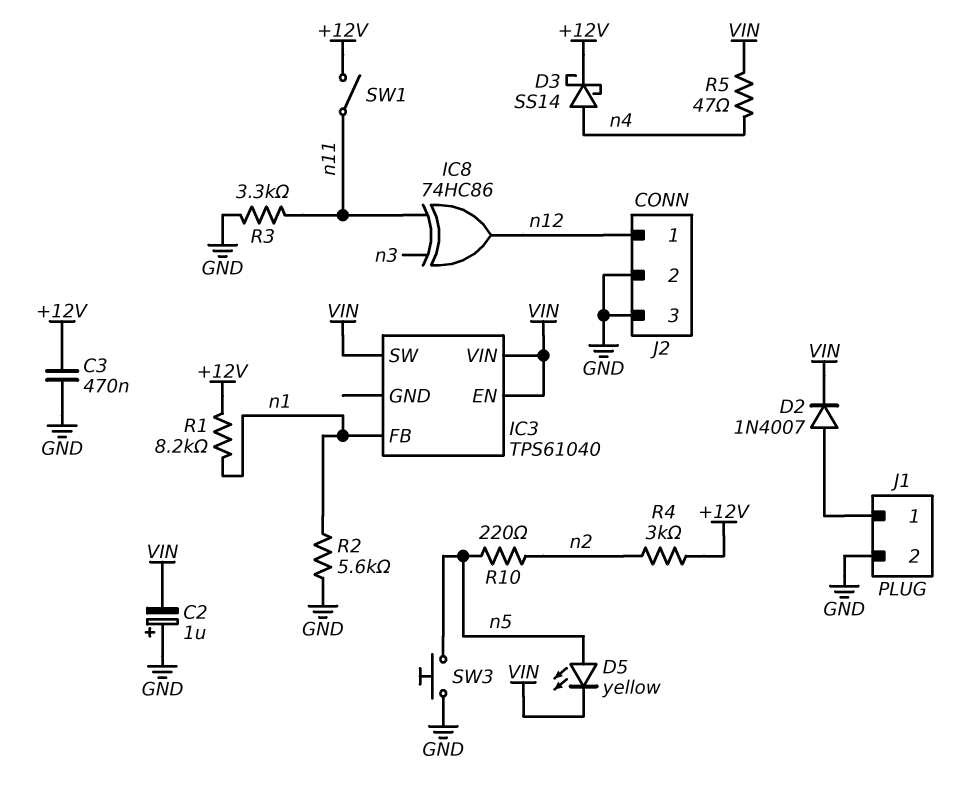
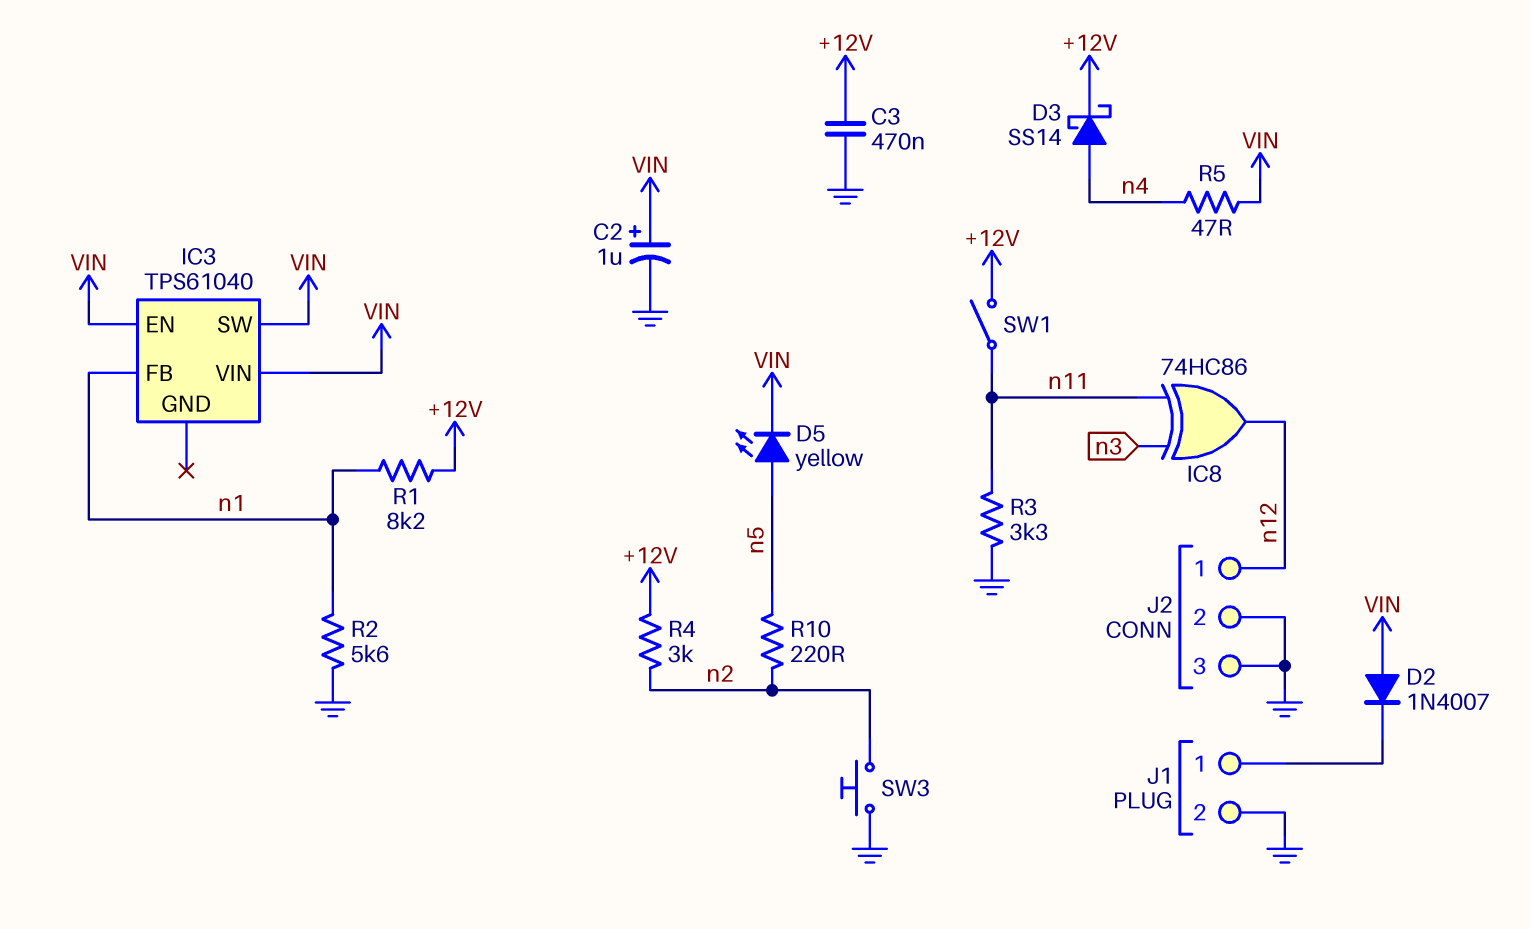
C2: 1uF (plus GND, minus VIN) -> 1uF (plus VIN, minus GND)
D2: diode 1N4007 (A J1/1, K VIN) -> diode 1N4007 (A VIN, K J1/1)
SW3: button (GND, n5) -> button (GND, n2)

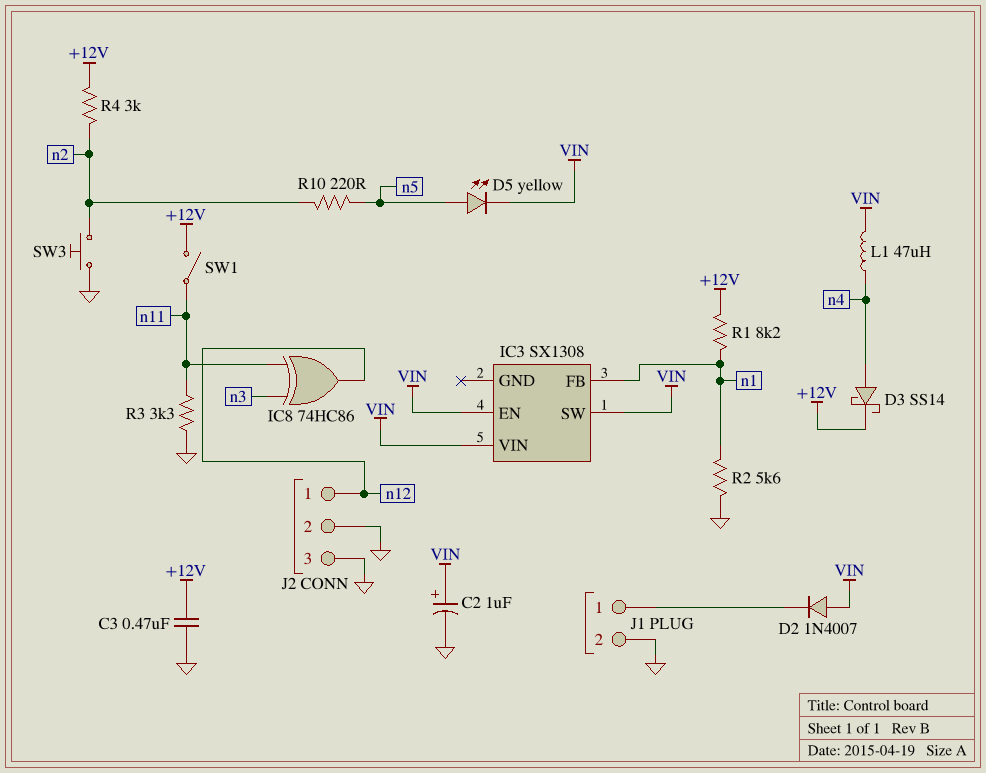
IC3: TPS61040 -> SX1308
L1: none -> 47uH (VIN, n4)
R5: 47 (VIN, n4) -> none

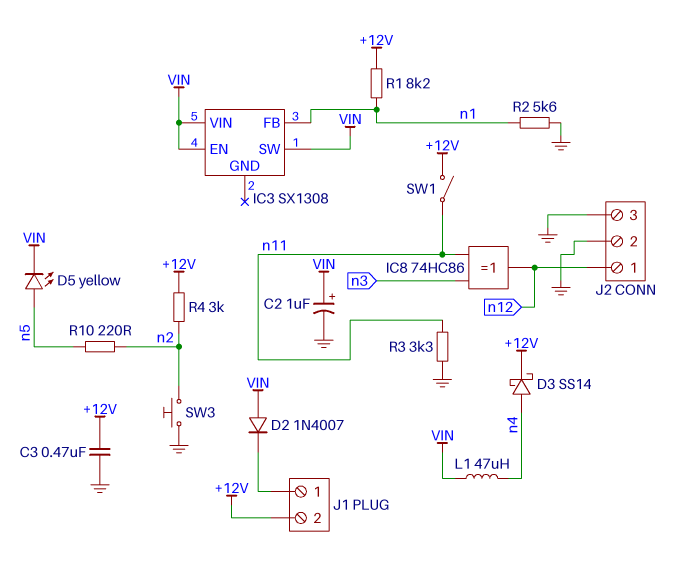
J1 pin 2: GND -> +12V

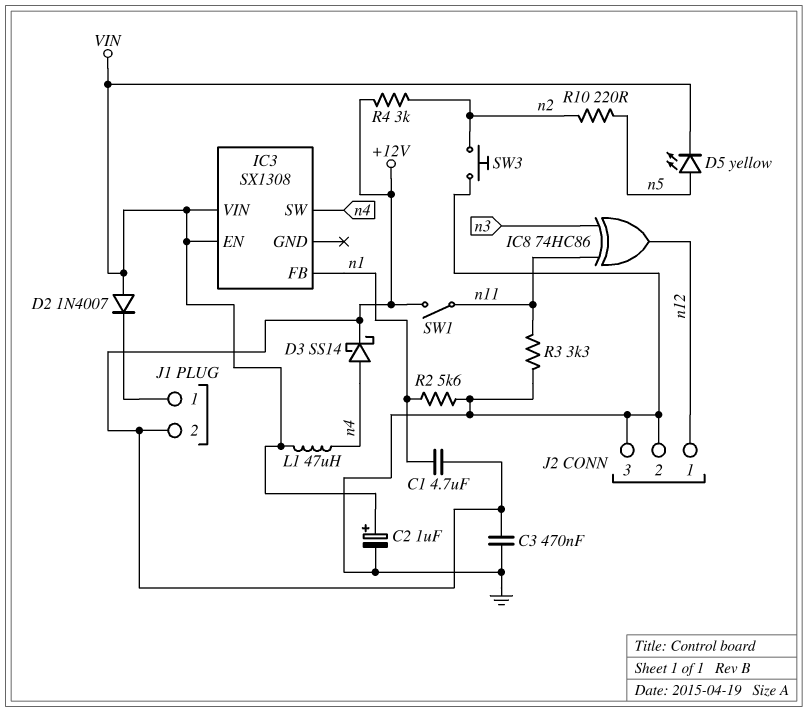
C1: none -> 4.7uF (+12V, n1)
IC3 pin SW: VIN -> n4
R1: 8.2k (+12V, n1) -> none

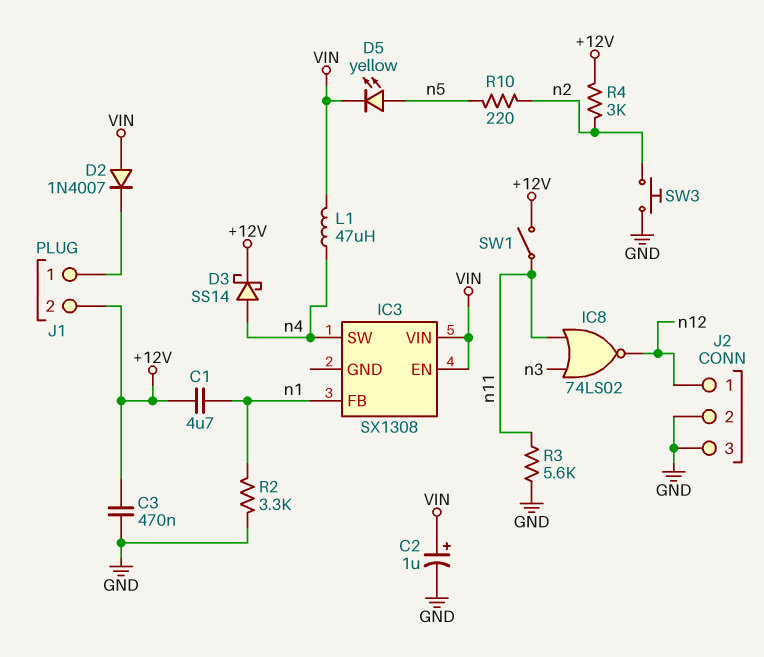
IC8: XOR 74HC86 (in n3, in n11, out n12) -> NOR 74LS02 (in n3, in n11, out n12)
R2: 5.6k (GND, n1) -> 3.3k (GND, n1)
R3: 3.3k (GND, n11) -> 5.6k (GND, n11)

